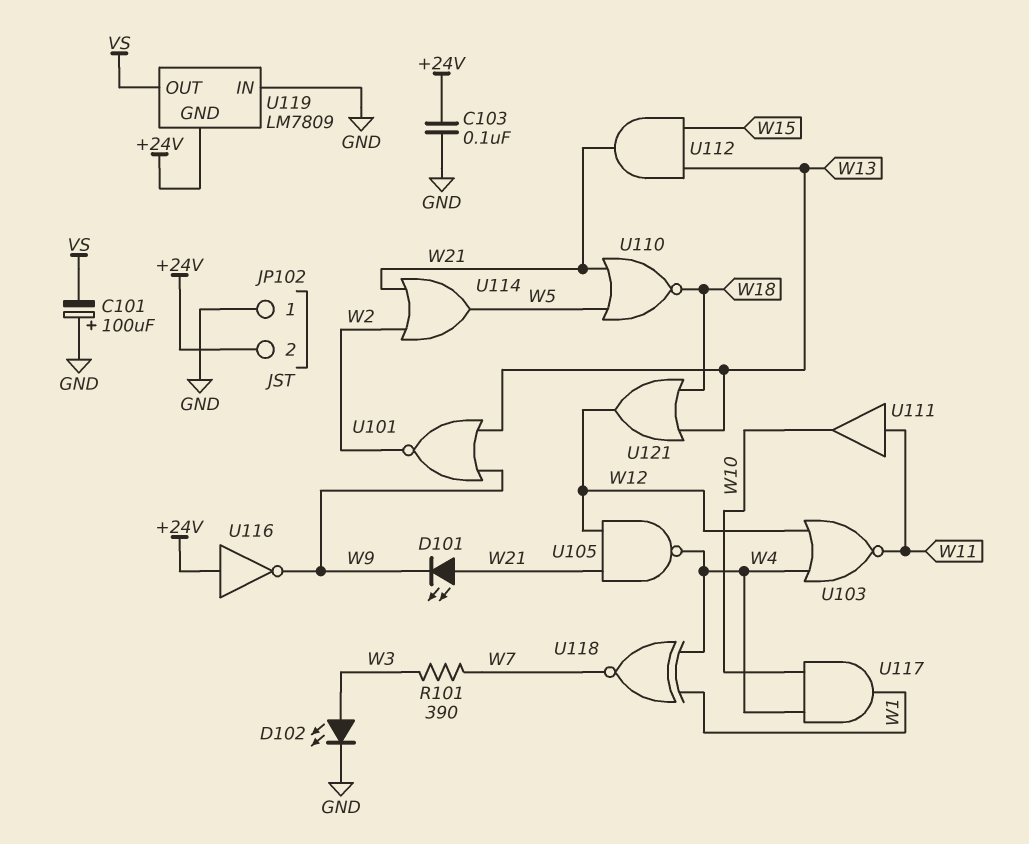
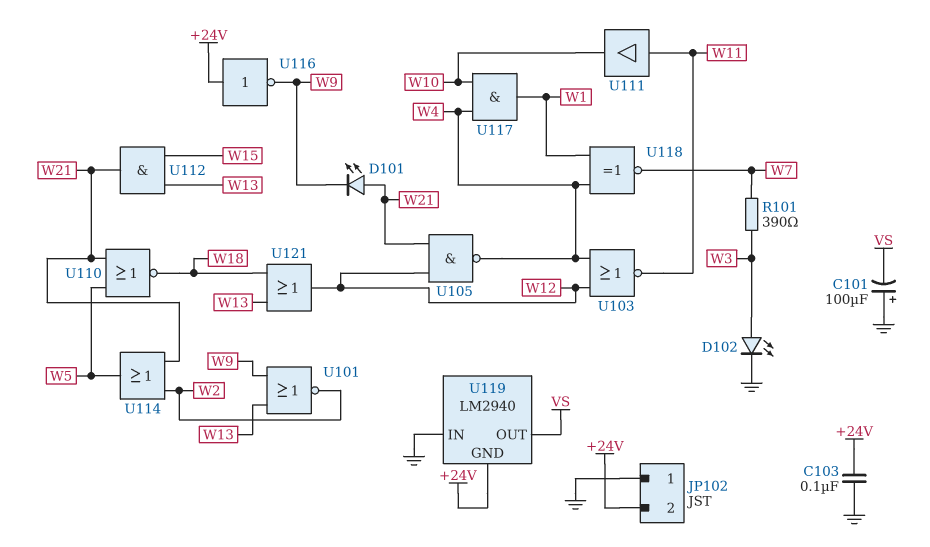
U119: LM7809 -> LM2940

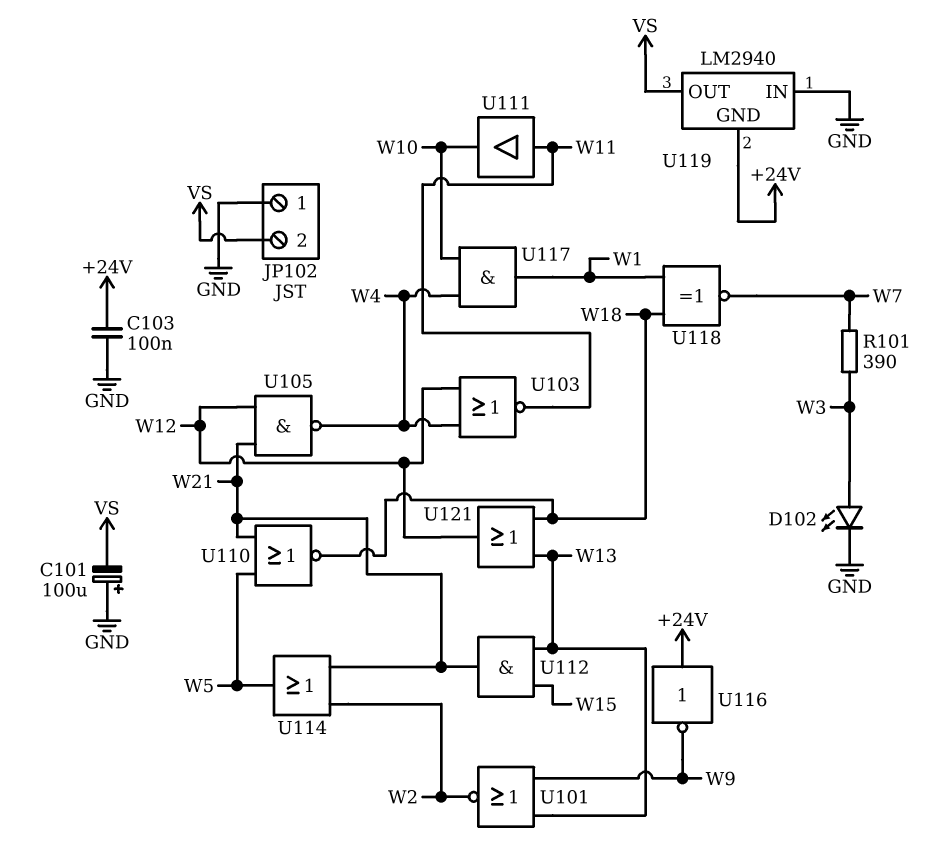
D101: LED (A W21, K W9) -> none
JP102 pin 2: +24V -> VS
U118: XNOR (in W1, in W4, out W7) -> XNOR (in W1, in W18, out W7)

